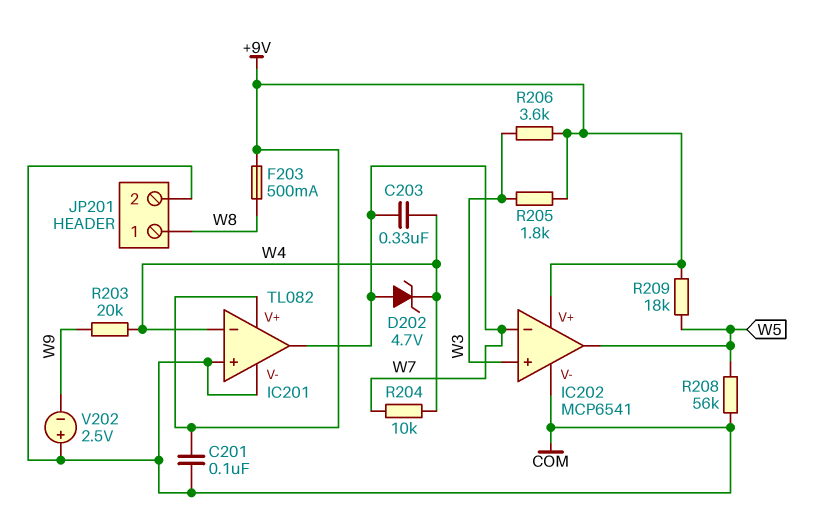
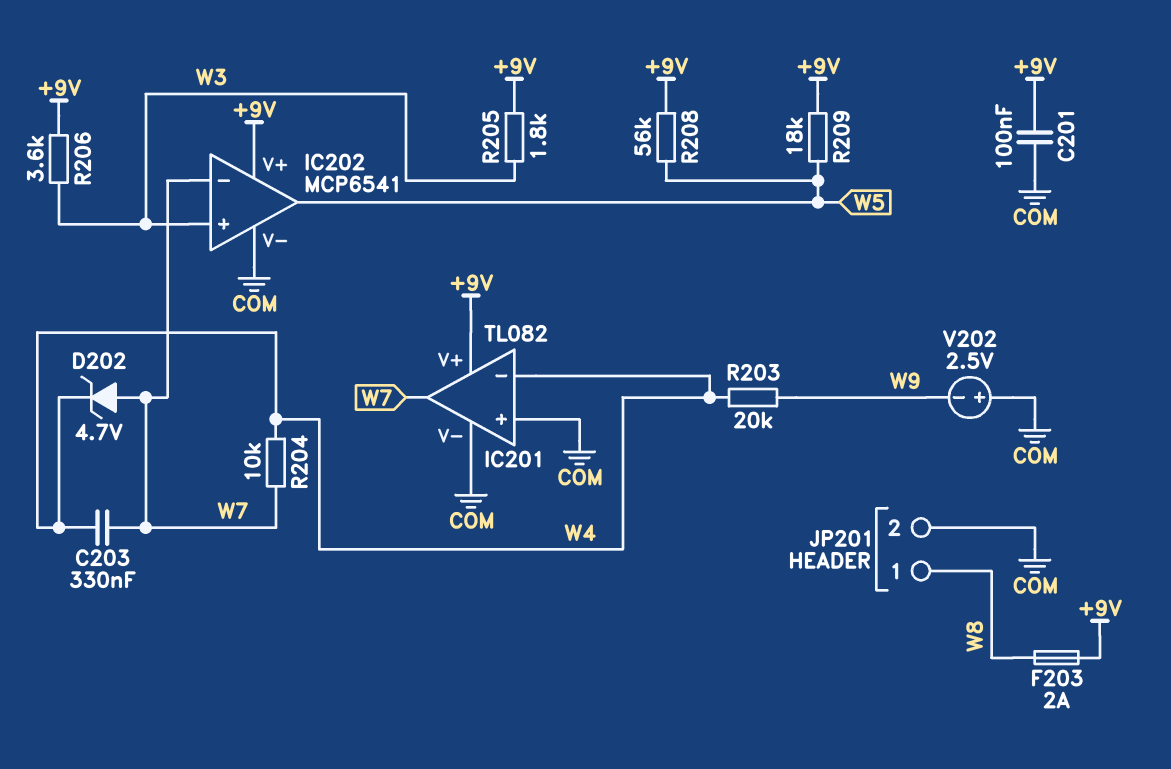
F203: 500mA (+9V, W8) -> 2A (+9V, W8)
R208: 56k (COM, W5) -> 56k (+9V, W5)

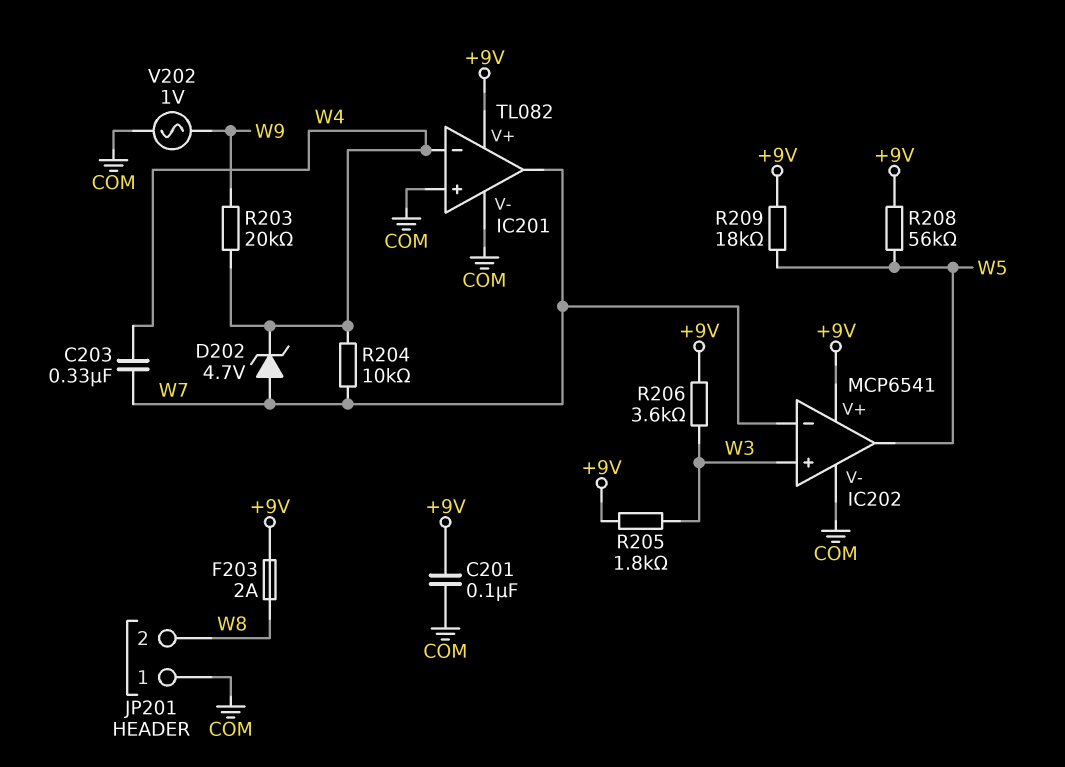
JP201 pin 1: W8 -> COM
JP201 pin 2: COM -> W8
V202: 2.5V (plus COM, minus W9) -> AC 1V (COM, W9)

